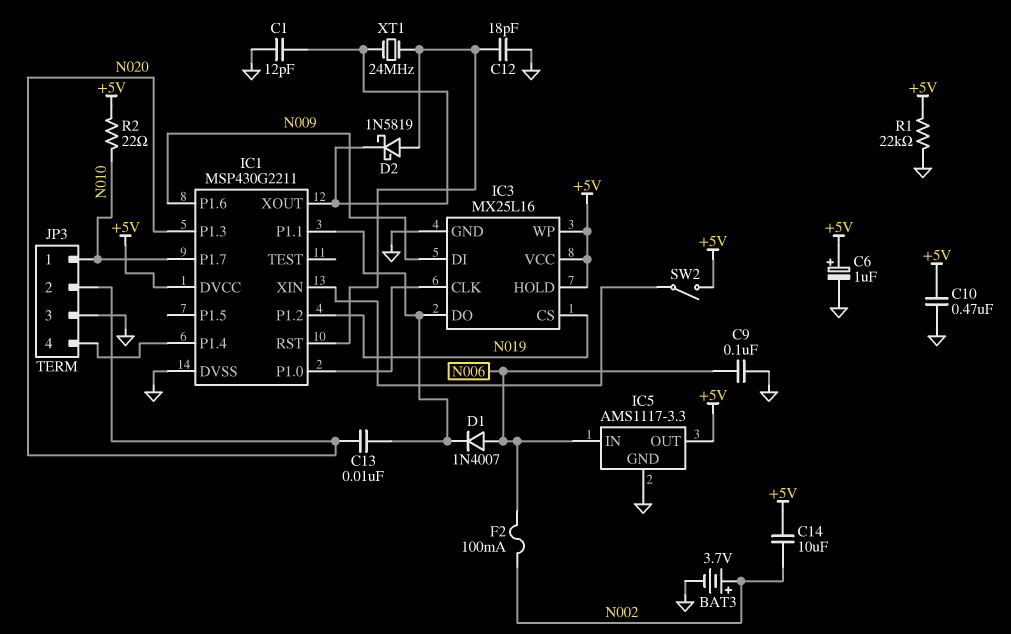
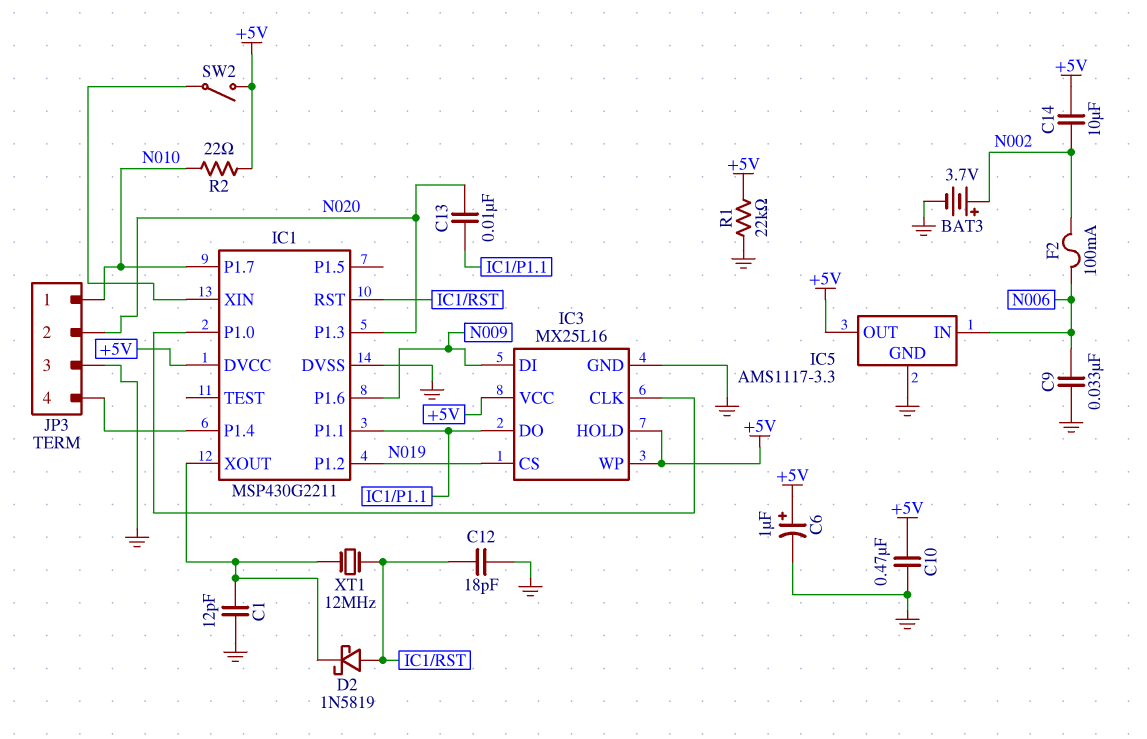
C9: 100nF (GND, N006) -> 33nF (GND, N006)
D1: diode 1N4007 (A N006, K IC1/P1.1) -> none
XT1: 24MHz (IC1/RST, IC1/XOUT) -> 12MHz (IC1/RST, IC1/XOUT)

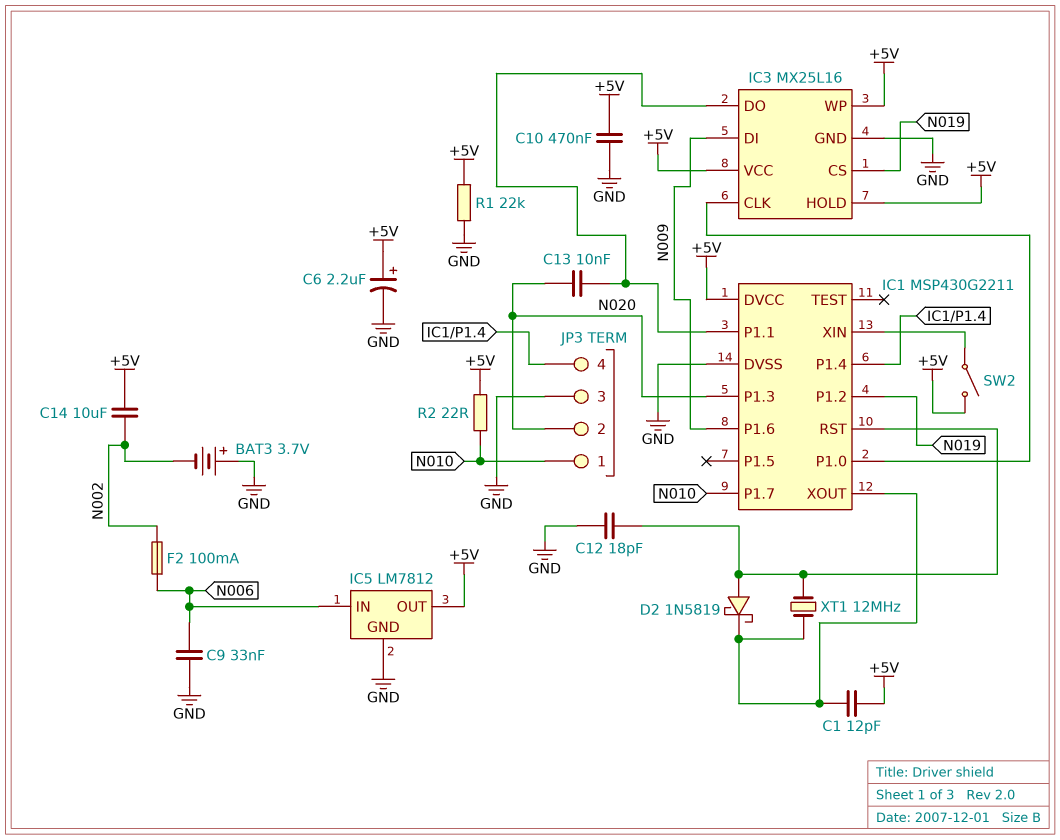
BAT3: 3.7V (plus N002, minus GND) -> 3.7V (plus GND, minus N002)
C1: 12pF (GND, IC1/XOUT) -> 12pF (+5V, IC1/XOUT)
C6: 1uF (plus +5V, minus GND) -> 2.2uF (plus +5V, minus GND)
IC5: AMS1117-3.3 -> LM7812

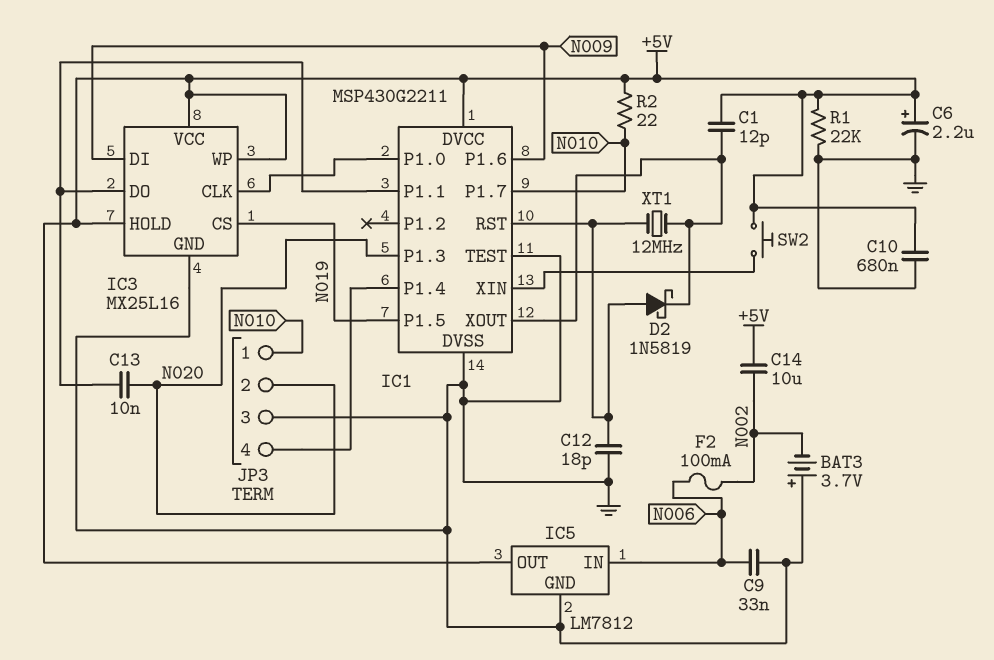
C10: 470nF (+5V, GND) -> 680nF (+5V, GND)
IC1 pin P1.2: N019 -> none
IC1 pin P1.5: none -> N019
IC1 pin TEST: none -> GND
SW2: switch (+5V, IC1/XIN) -> button (+5V, IC1/XIN)

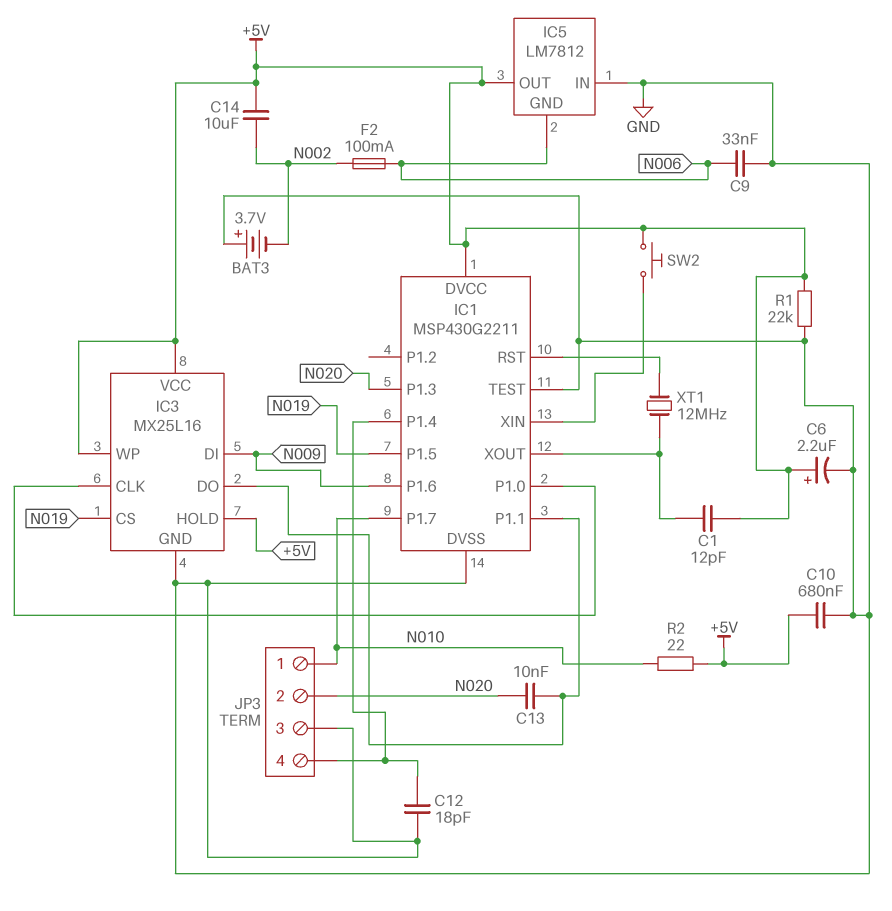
C12: 18pF (GND, IC1/RST) -> 18pF (GND, IC1/P1.4)
D2: schottky 1N5819 (A IC1/RST, K IC1/XOUT) -> none
IC5 pin GND: GND -> N006
IC5 pin IN: N006 -> GND

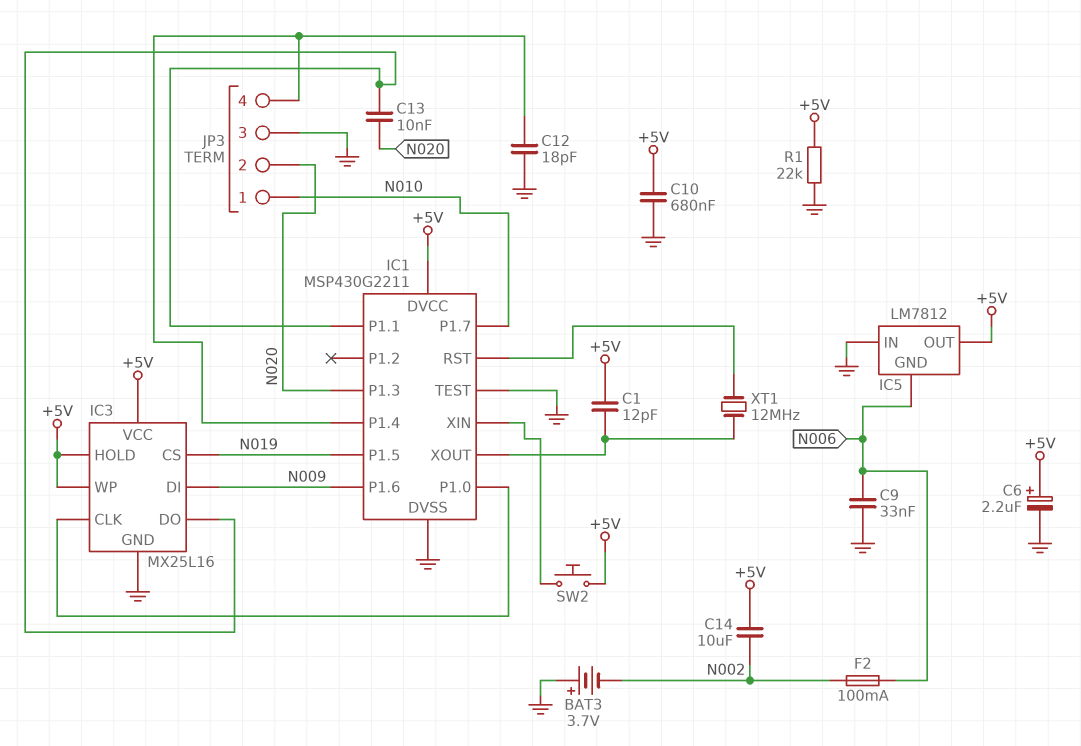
R2: 22 (+5V, N010) -> none

